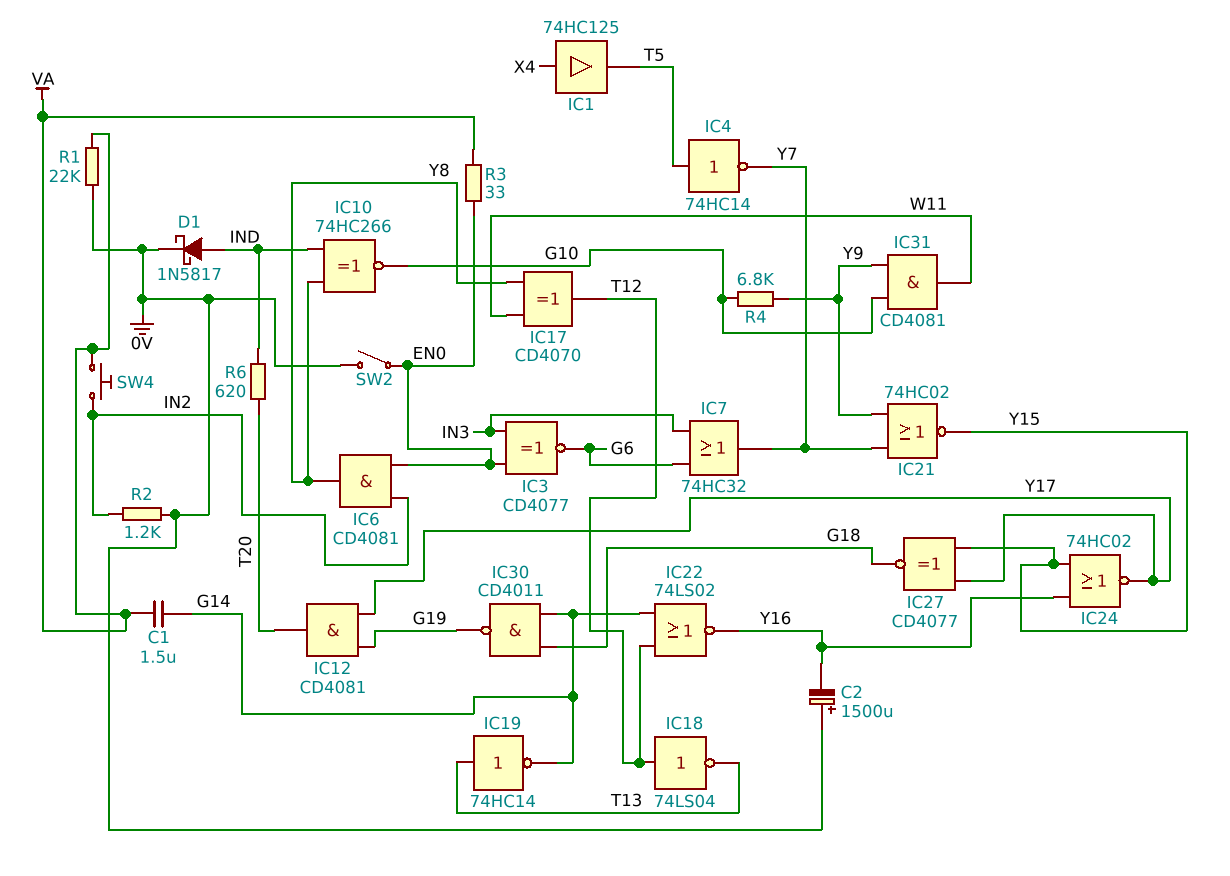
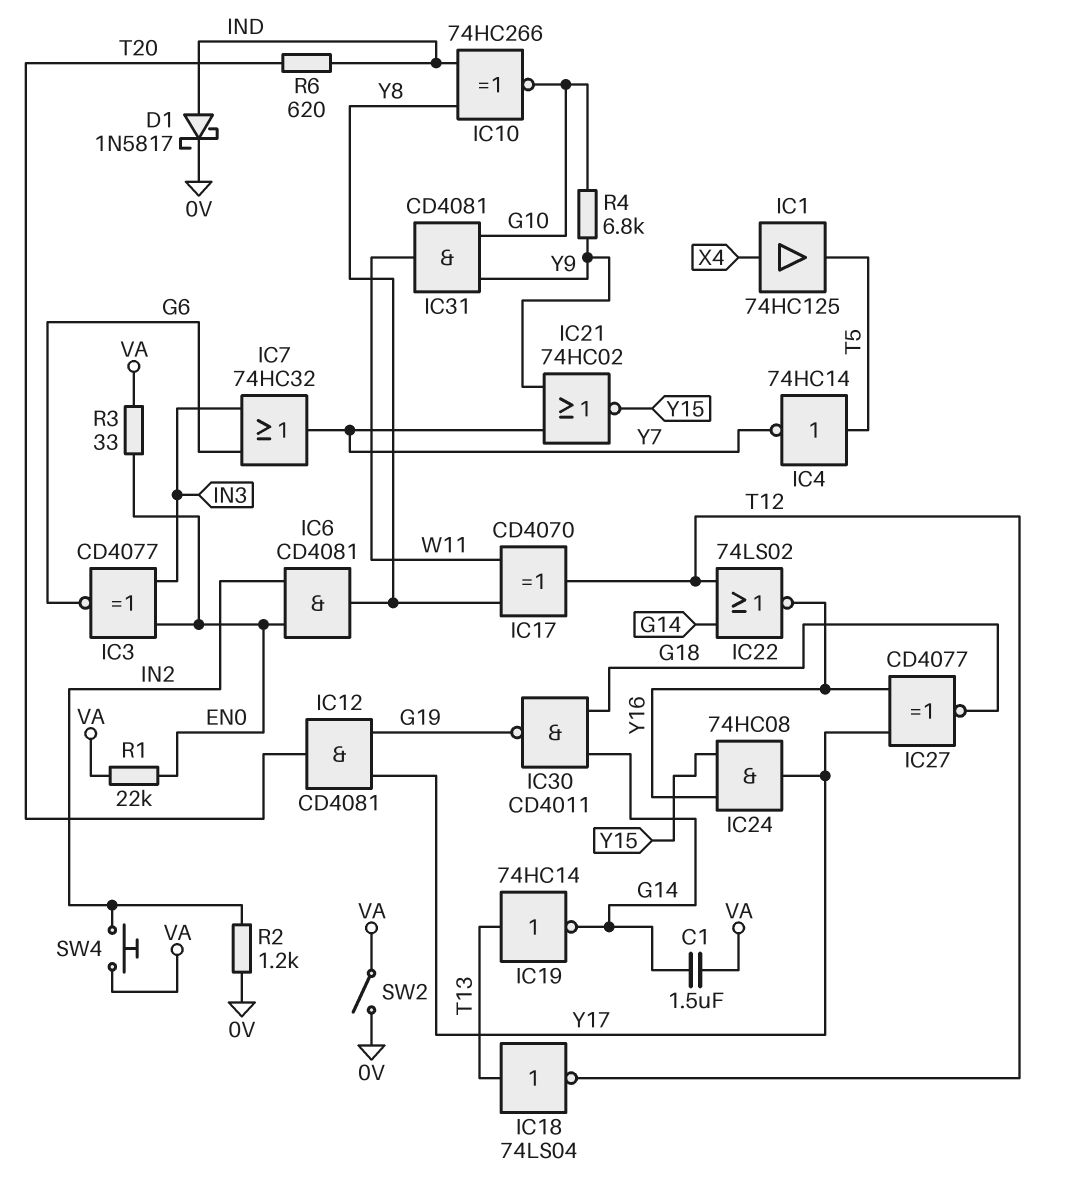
C2: 1500uF (plus 0V, minus Y16) -> none
IC18: NOT 74LS04 (in T12, out T13) -> NOT 74LS04 (in T13, out T12)
IC24: NOR 74HC02 (in Y15, in Y16, out Y17) -> AND 74HC08 (in Y15, in Y16, out Y17)
IC27: XNOR CD4077 (in Y15, in Y17, out G18) -> XNOR CD4077 (in Y16, in Y17, out G18)
R1: 22k (0V, VA) -> 22k (EN0, VA)
SW2: switch (0V, EN0) -> switch (0V, VA)

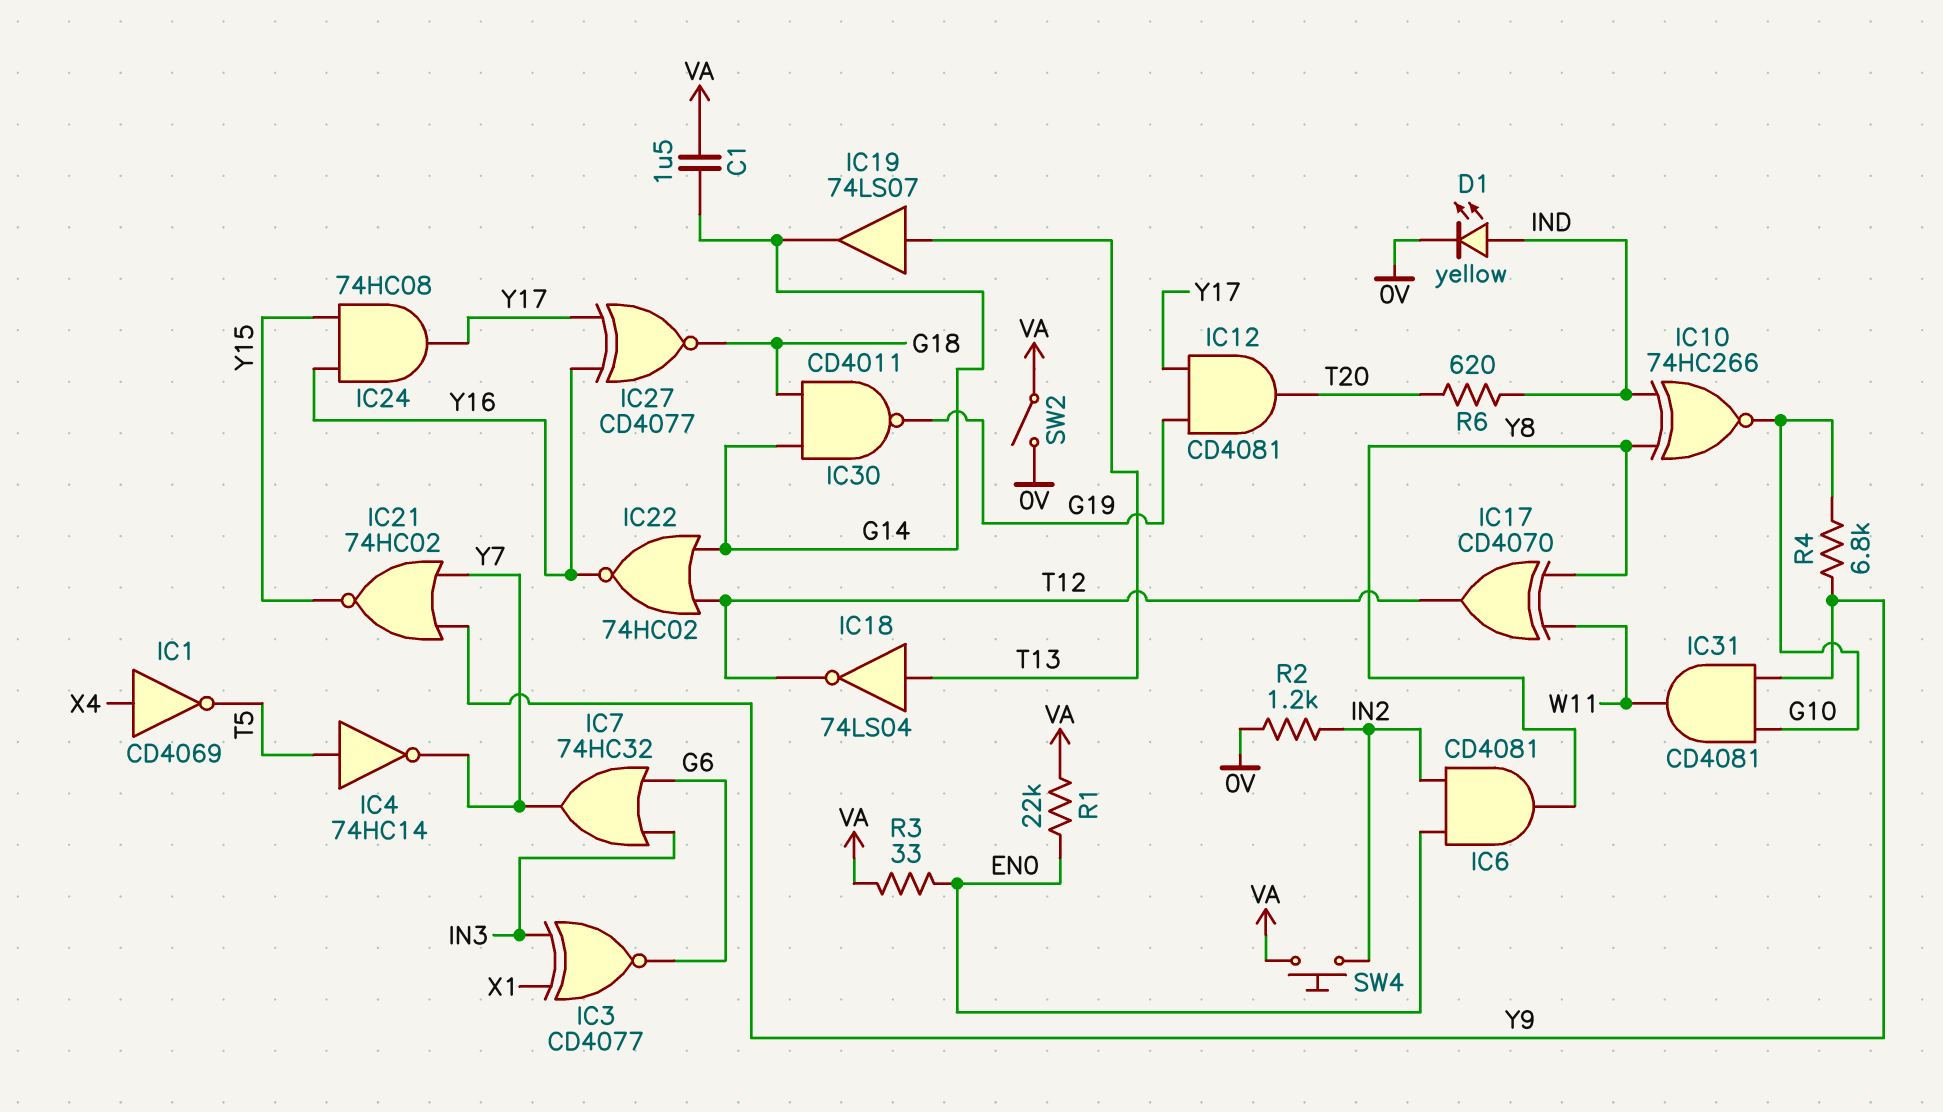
D1: schottky 1N5817 (A IND, K 0V) -> LED yellow (A IND, K 0V)
IC1: buffer 74HC125 (in X4, out T5) -> NOT CD4069 (in X4, out T5)
IC3: XNOR CD4077 (in EN0, in IN3, out G6) -> XNOR CD4077 (in IN3, in X1, out G6)
IC19: NOT 74HC14 (in T13, out G14) -> buffer 74LS07 (in T13, out G14)
IC22: NOR 74LS02 (in G14, in T12, out Y16) -> NOR 74HC02 (in G14, in T12, out Y16)

